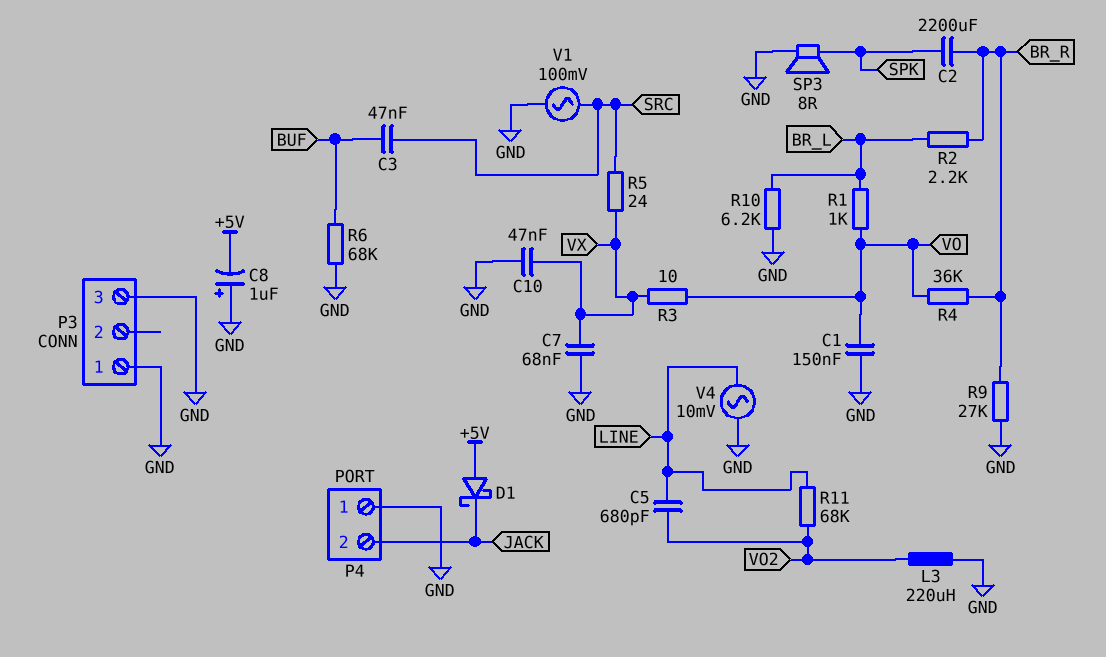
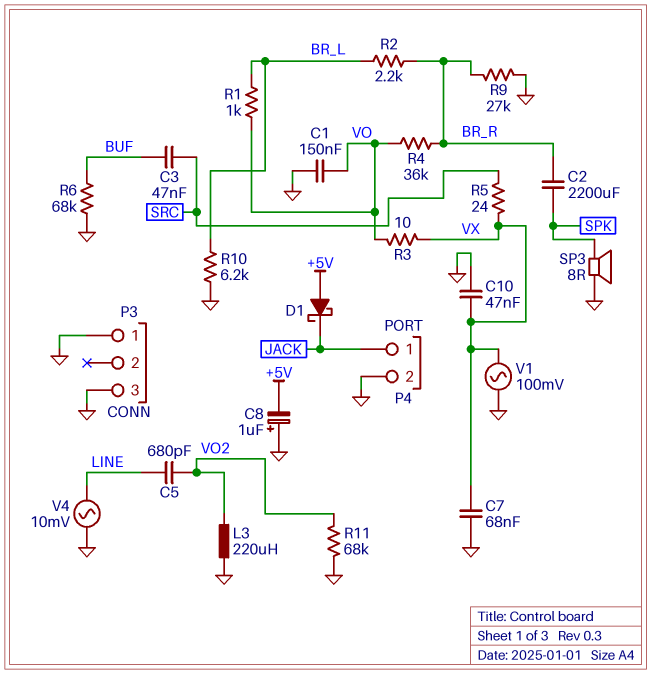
P4 pin 1: GND -> JACK
P4 pin 2: JACK -> GND
R11: 68k (LINE, VO2) -> 68k (GND, VO2)
V1: AC 100mV (GND, SRC) -> AC 100mV (GND, VX)

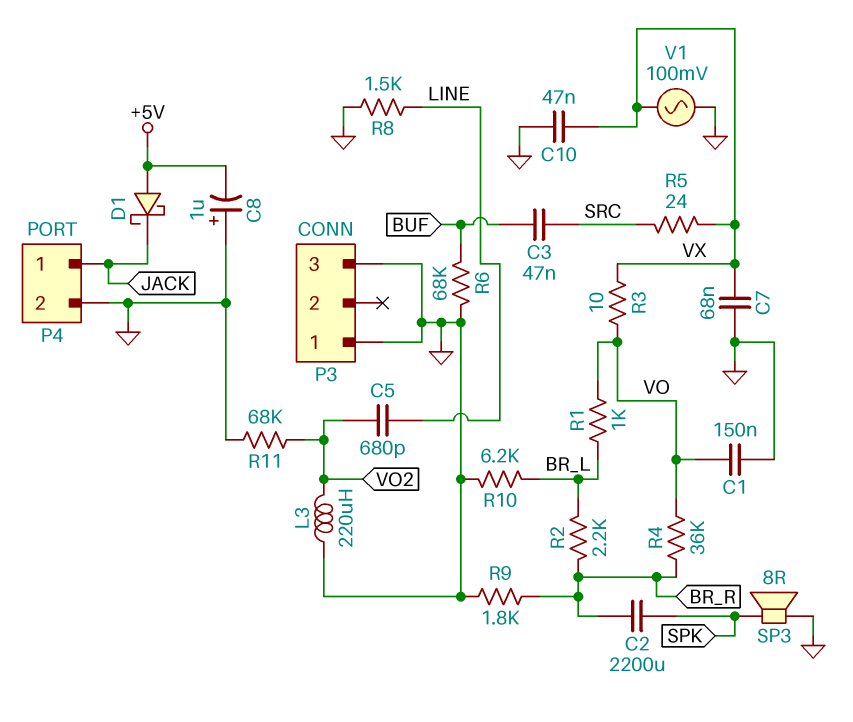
R8: none -> 1.5k (GND, LINE)
R9: 27k (BR_R, GND) -> 1.8k (BR_R, GND)
V4: AC 10mV (GND, LINE) -> none

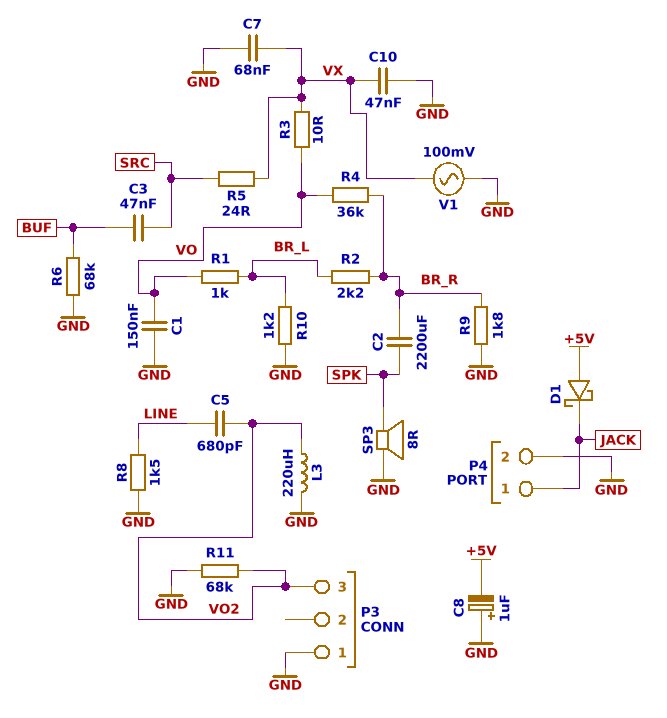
P3 pin 3: GND -> VO2
R10: 6.2k (BR_L, GND) -> 1.2k (BR_L, GND)

